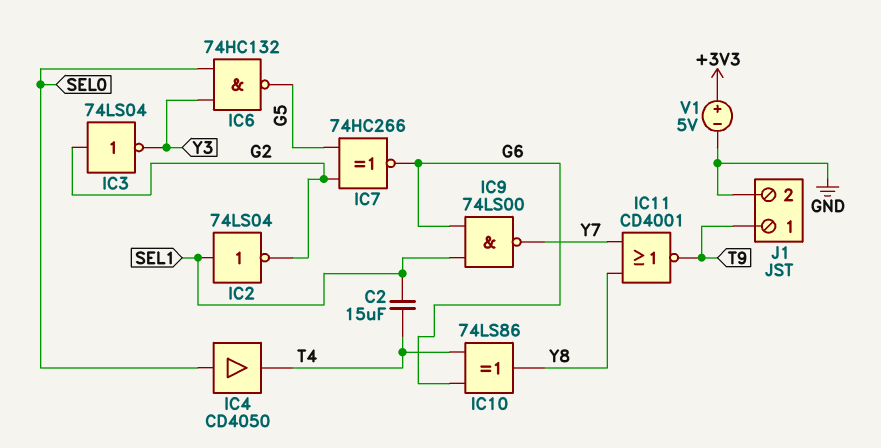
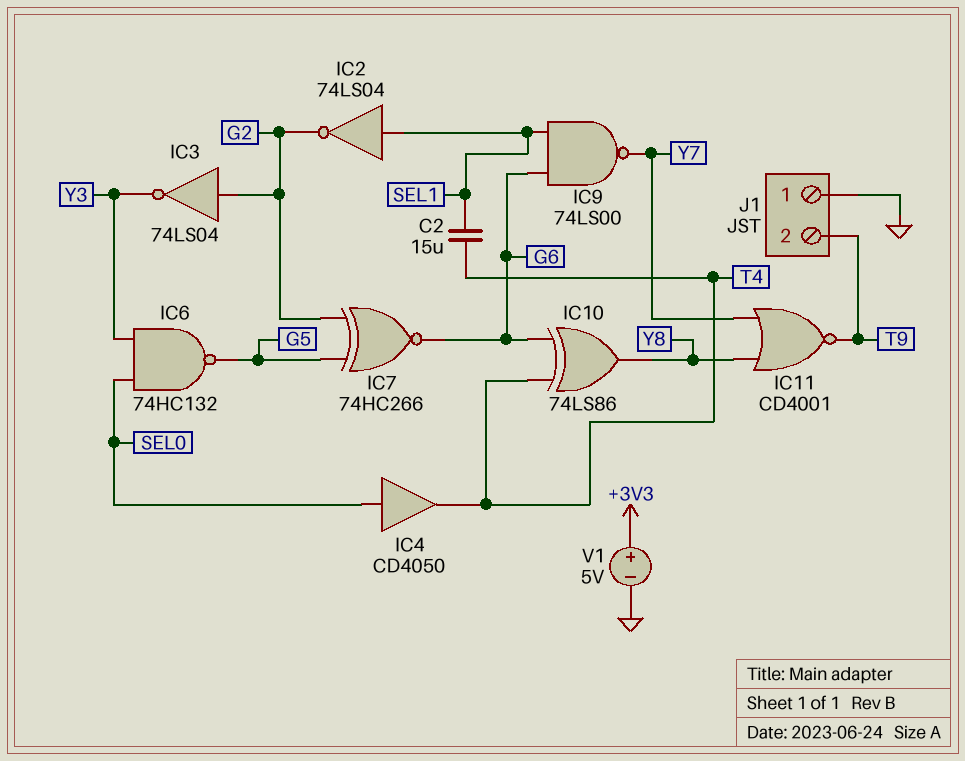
J1 pin 1: T9 -> GND
J1 pin 2: GND -> T9

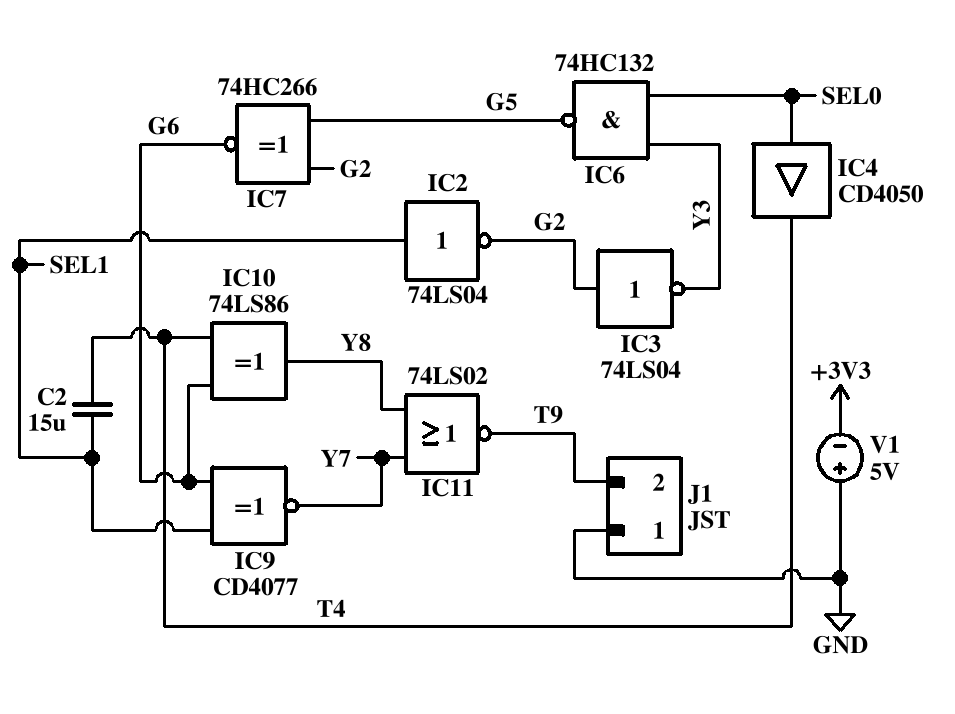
IC9: NAND 74LS00 (in G6, in SEL1, out Y7) -> XNOR CD4077 (in G6, in SEL1, out Y7)
IC11: NOR CD4001 (in Y7, in Y8, out T9) -> NOR 74LS02 (in Y7, in Y8, out T9)
V1: 5V (plus +3V3, minus GND) -> 5V (plus GND, minus +3V3)

